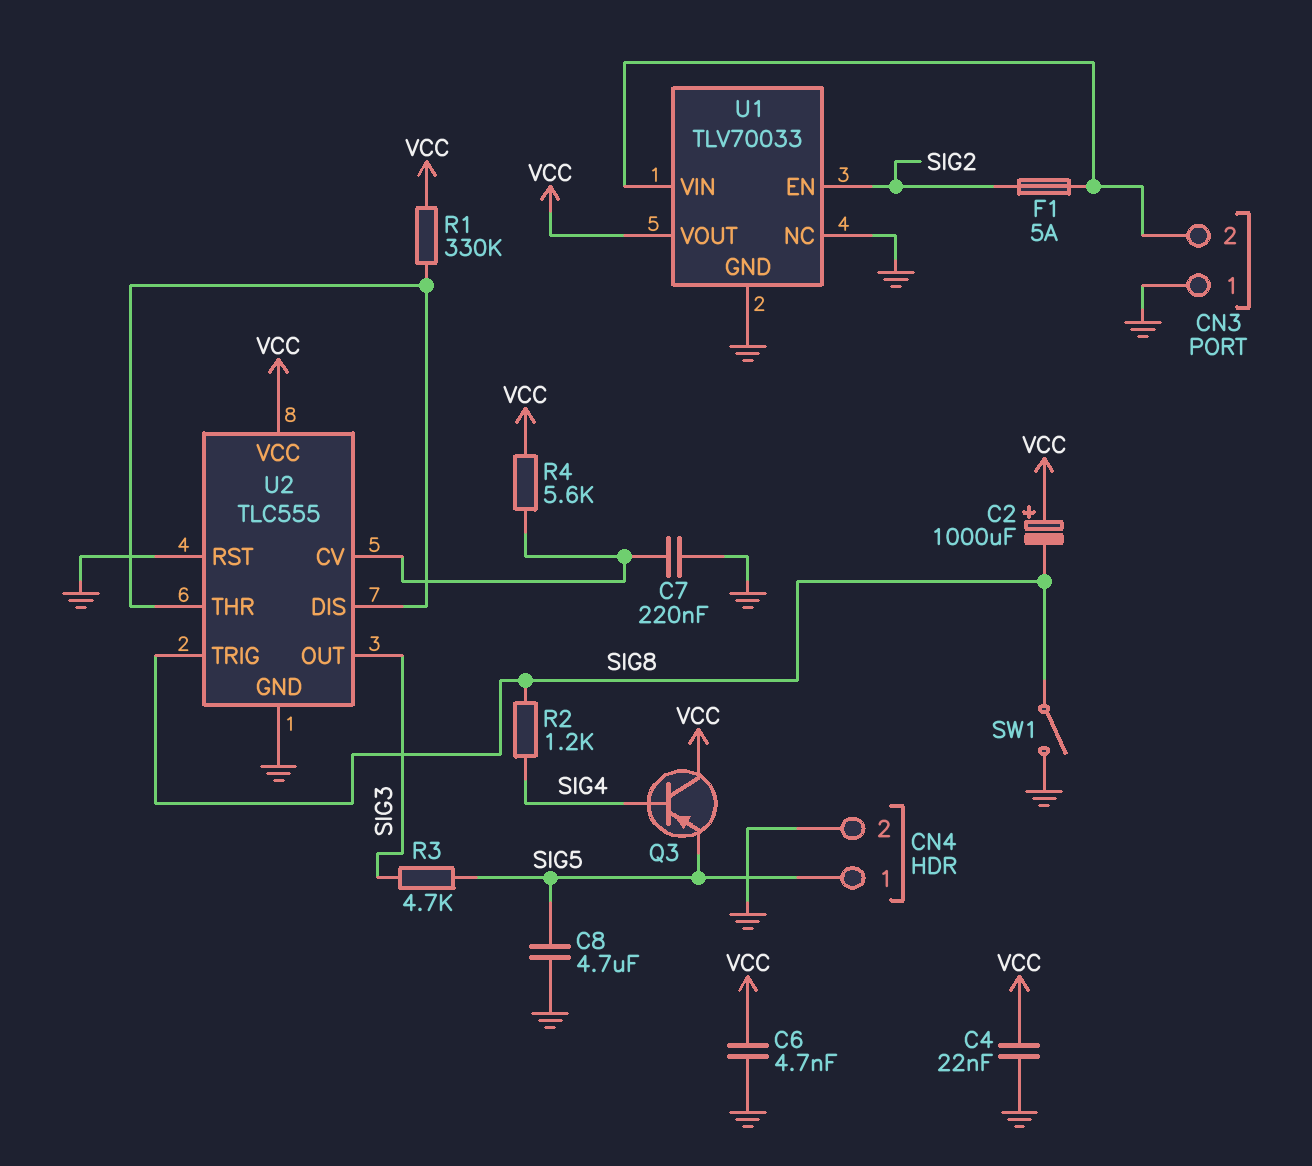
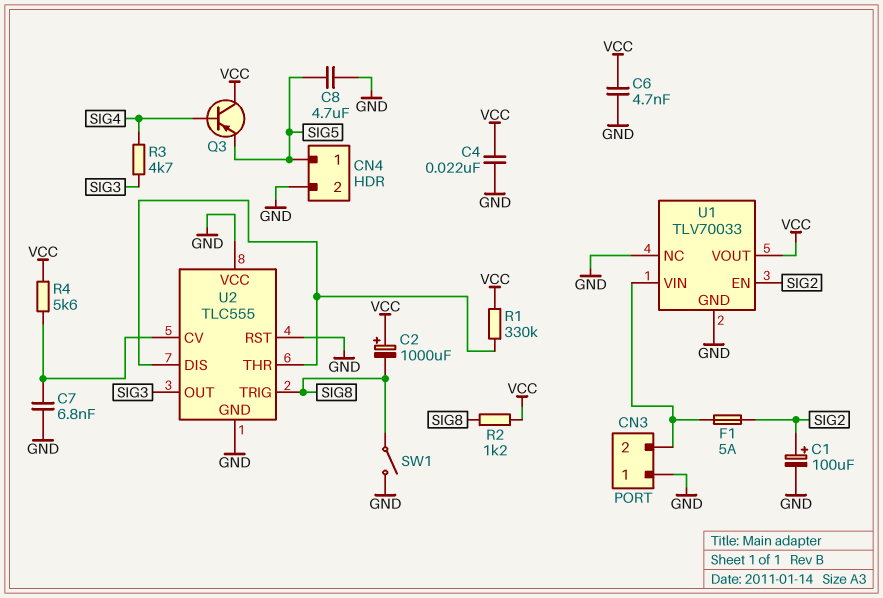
C1: none -> 100uF (plus SIG2, minus GND)
C7: 220nF (GND, U2/CV) -> 6.8nF (GND, U2/CV)
R2: 1.2k (SIG4, SIG8) -> 1.2k (SIG8, VCC)
R3: 4.7k (SIG3, SIG5) -> 4.7k (SIG3, SIG4)
U2 pin VCC: VCC -> GND

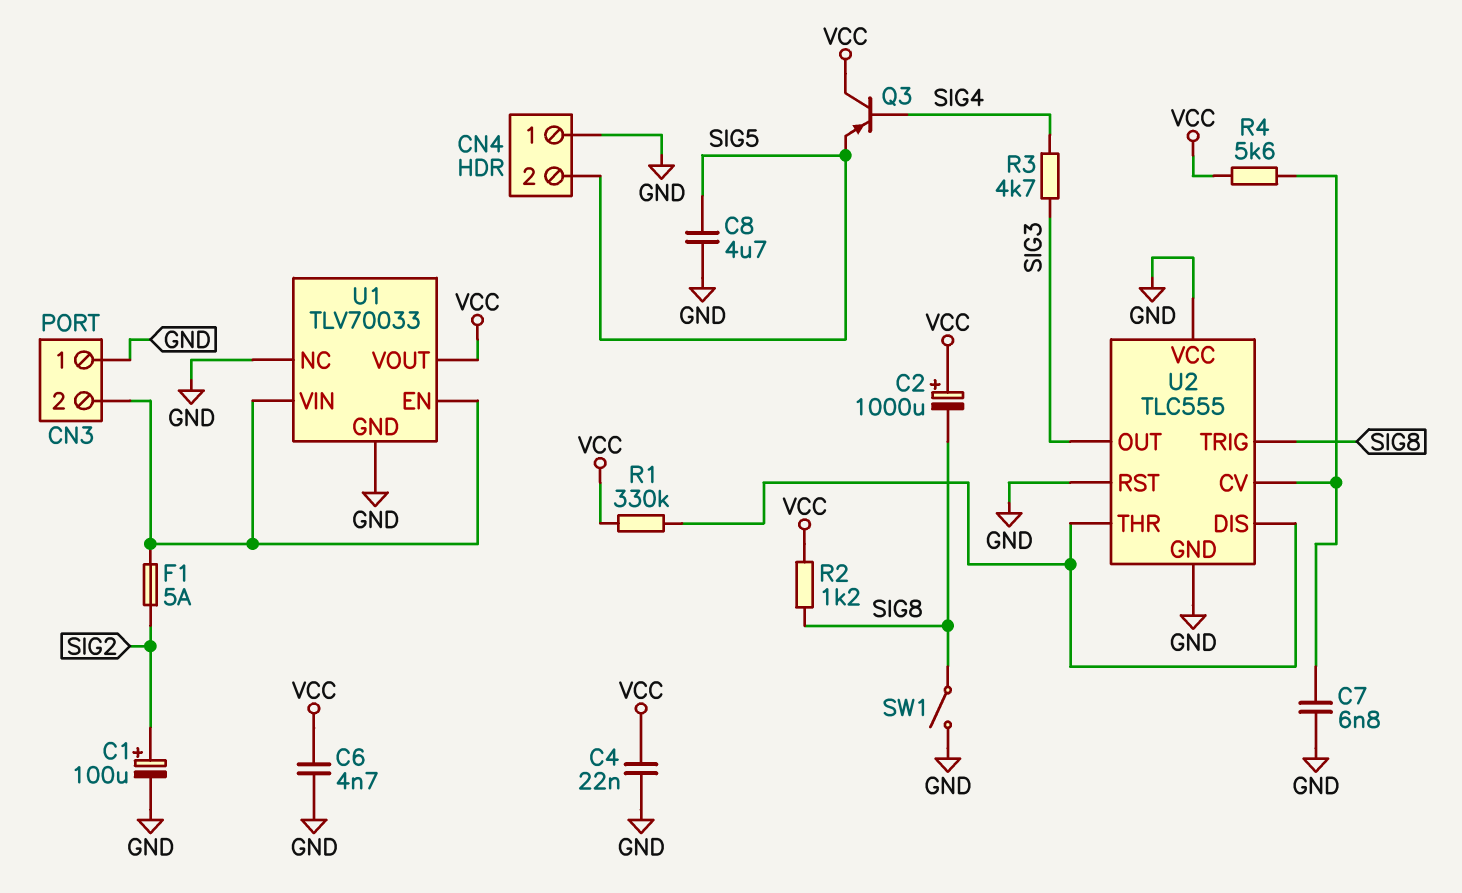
CN4 pin 1: SIG5 -> GND
CN4 pin 2: GND -> SIG5
U1 pin EN: SIG2 -> CN3/2

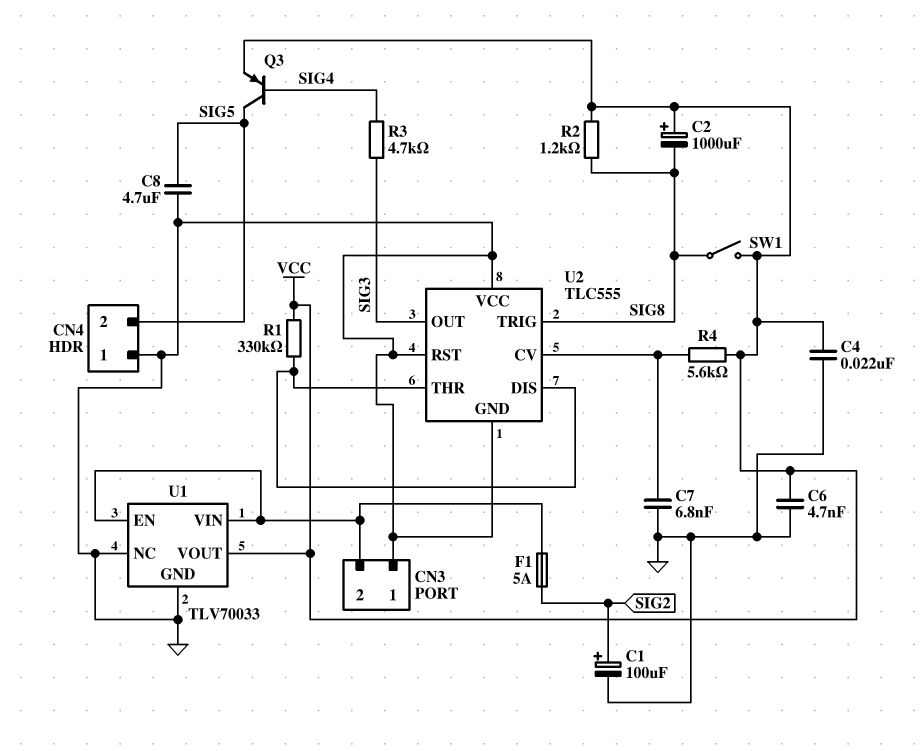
Q3: PNP (B SIG4, C VCC, E SIG5) -> PNP (B SIG4, C SIG5, E VCC)
SW1: switch (GND, SIG8) -> switch (SIG8, VCC)

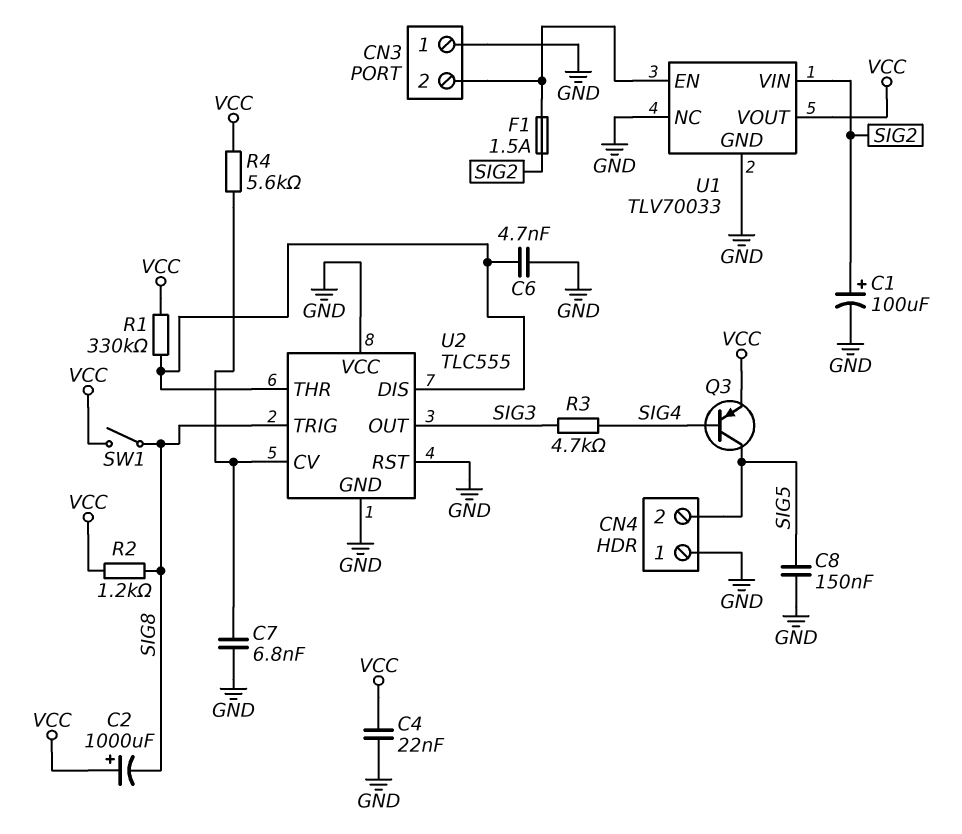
C6: 4.7nF (GND, VCC) -> 4.7nF (GND, U2/DIS)
C8: 4.7uF (GND, SIG5) -> 150nF (GND, SIG5)
F1: 5A (CN3/2, SIG2) -> 1.5A (CN3/2, SIG2)
U1 pin VIN: CN3/2 -> SIG2

